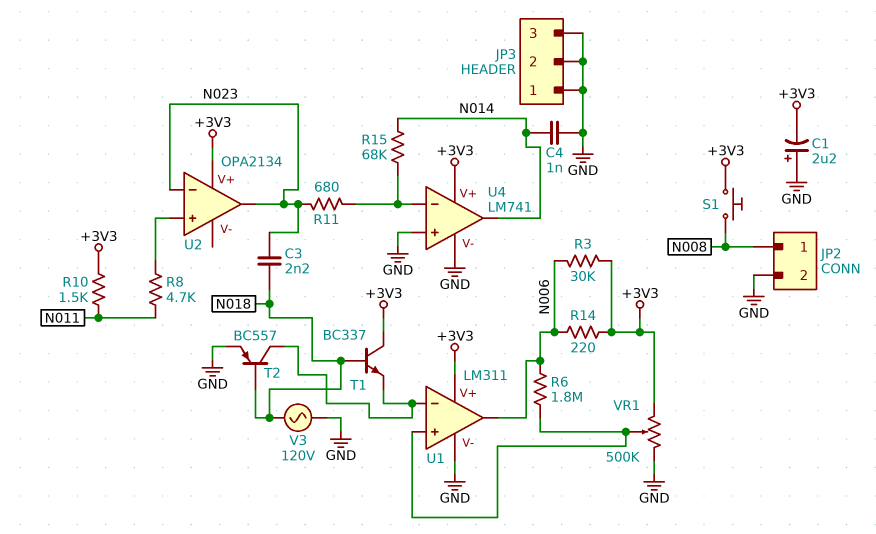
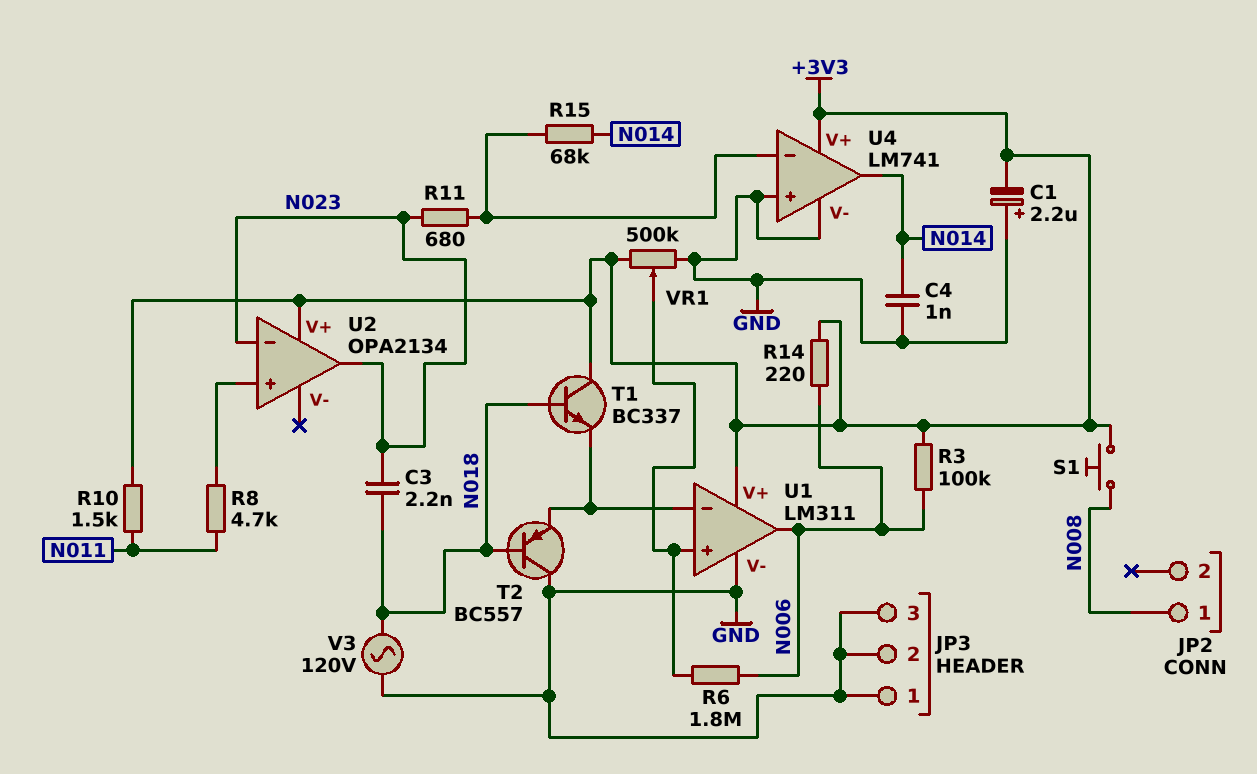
JP2 pin 2: GND -> none
R3: 30k (+3V3, N006) -> 100k (+3V3, N006)
T2: PNP BC557 (B N018, C U1/in-, E GND) -> PNP BC557 (B N018, C GND, E U1/in-)

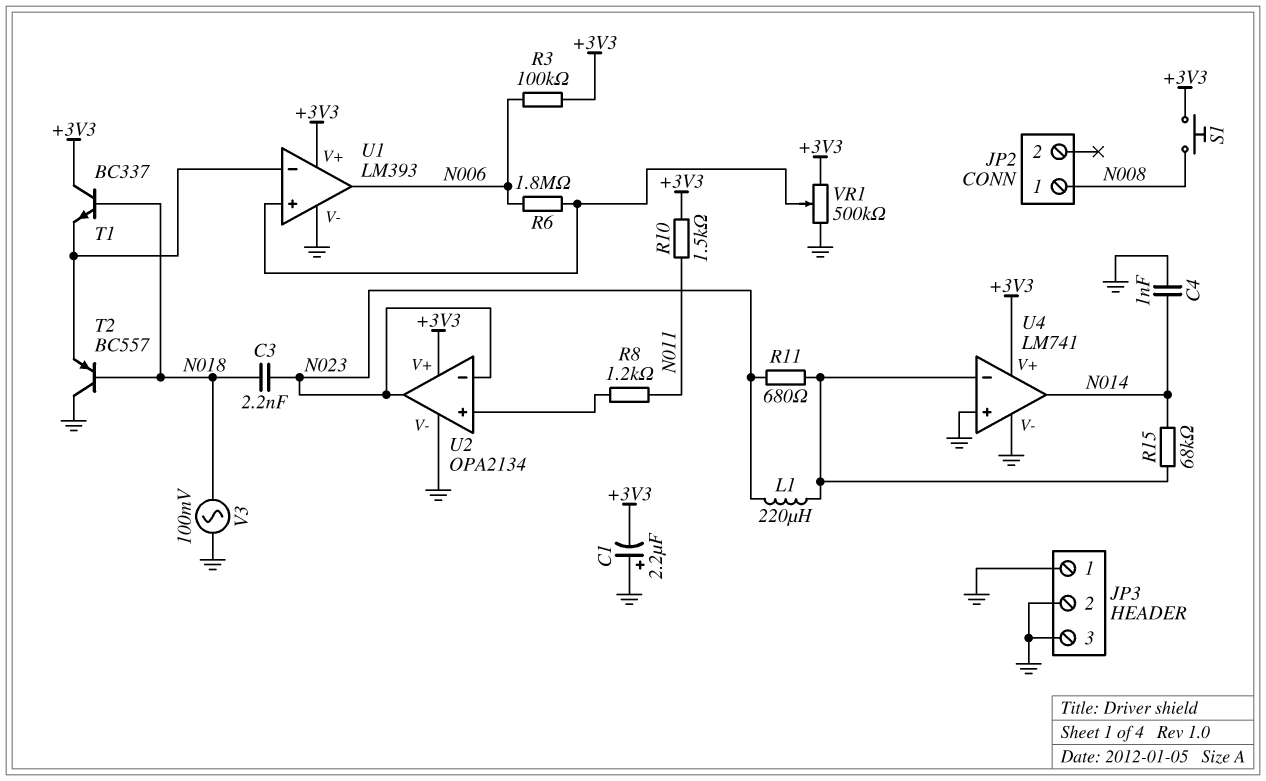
L1: none -> 220uH (N023, U4/in-)
R8: 4.7k (N011, U2/in+) -> 1.2k (N011, U2/in+)
R14: 220 (+3V3, N006) -> none
U1: LM311 -> LM393
U2 pin V-: none -> GND
V3: AC 120V (GND, N018) -> AC 100mV (GND, N018)

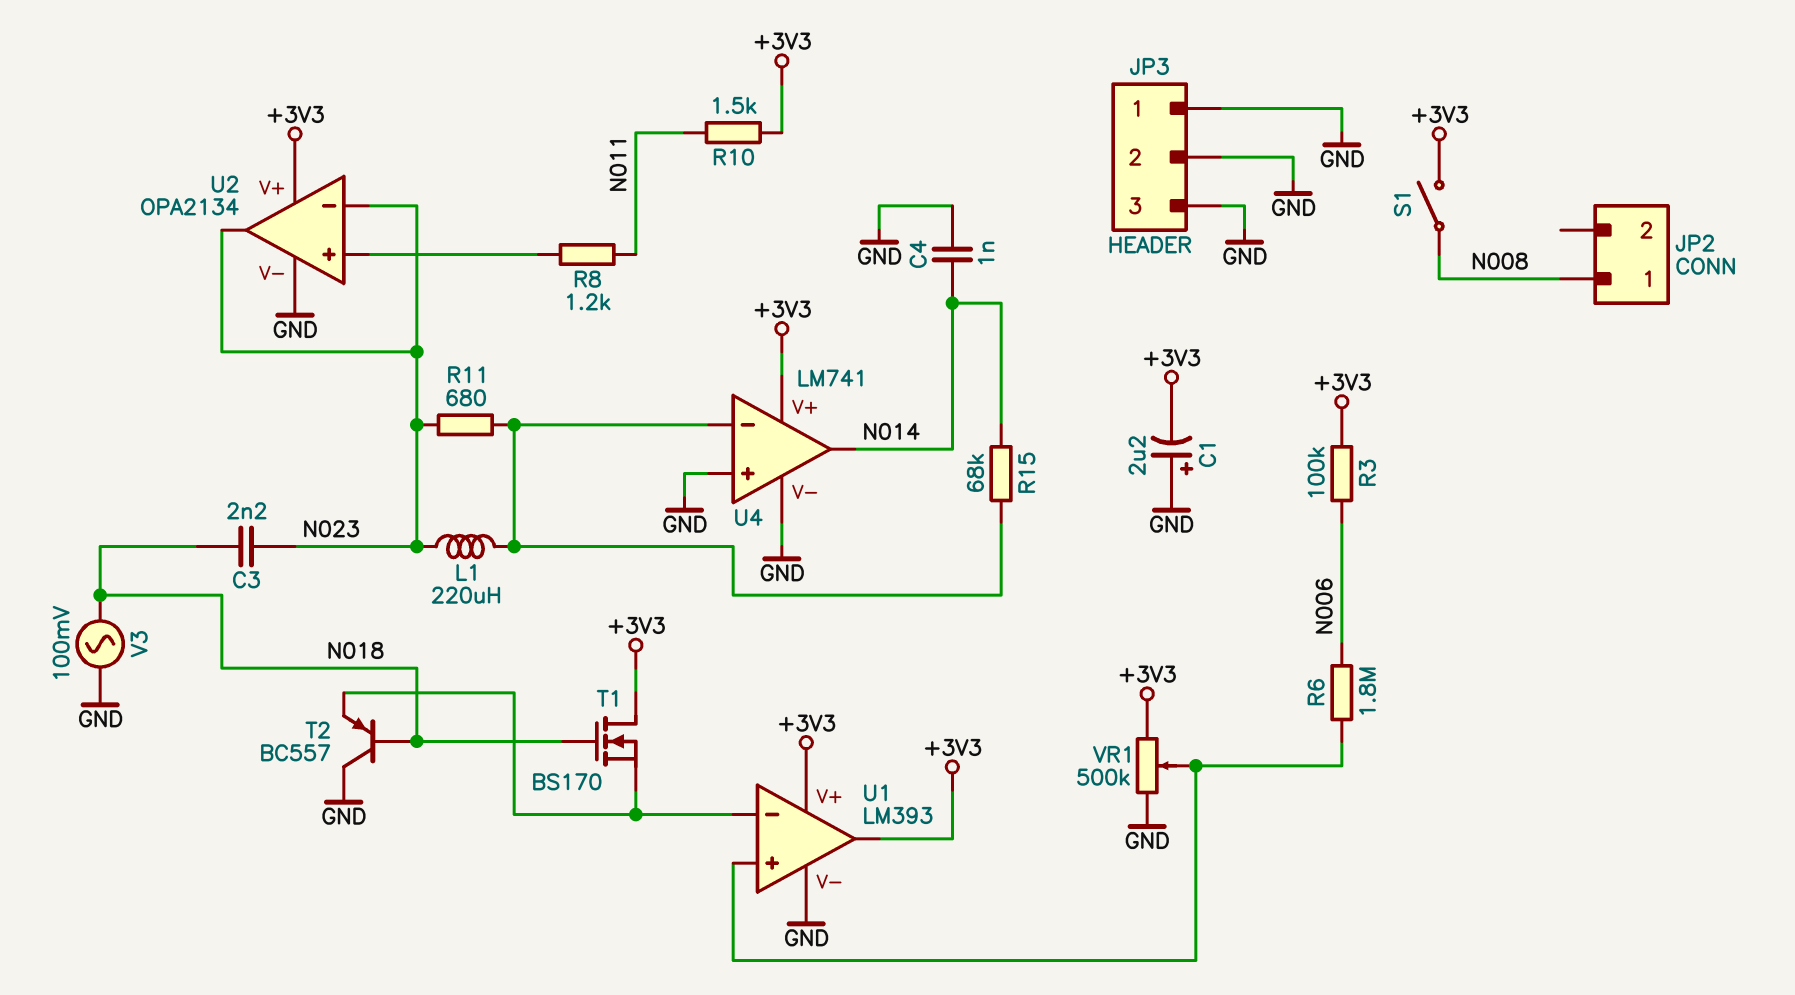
S1: button (+3V3, N008) -> switch (+3V3, N008)
T1: NPN BC337 (B N018, C +3V3, E U1/in-) -> NMOS BS170 (G N018, D +3V3, S U1/in-)
U1 pin out: N006 -> +3V3

